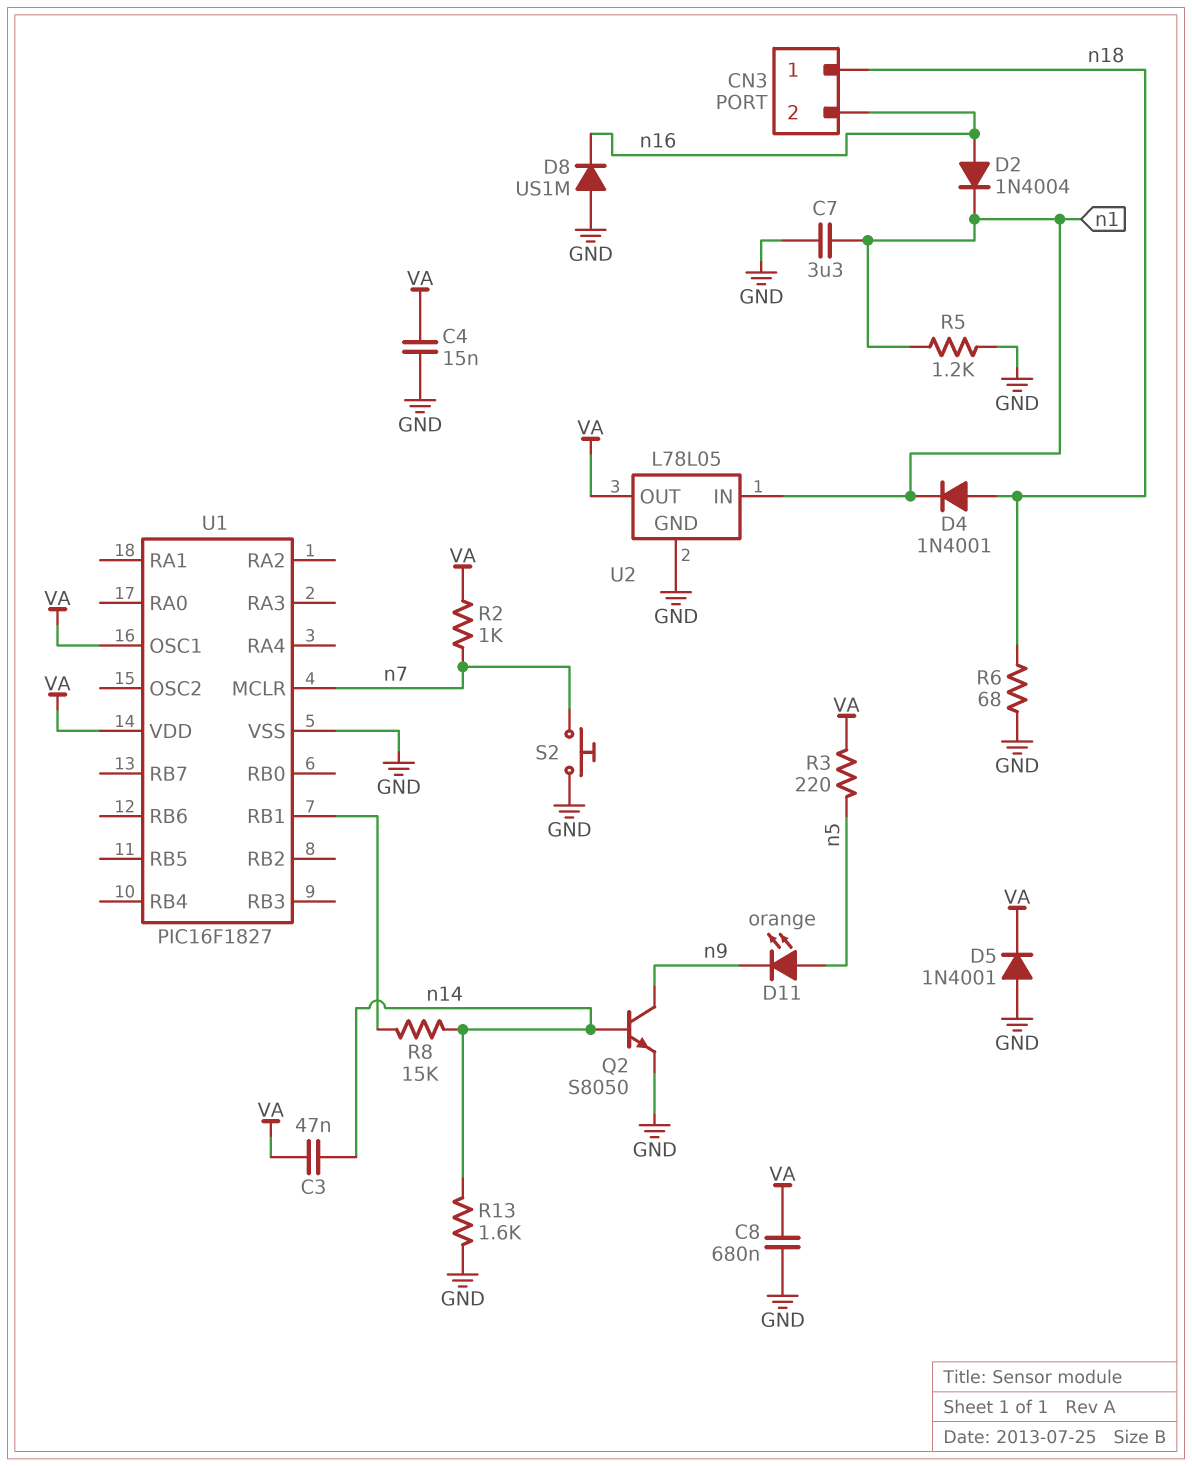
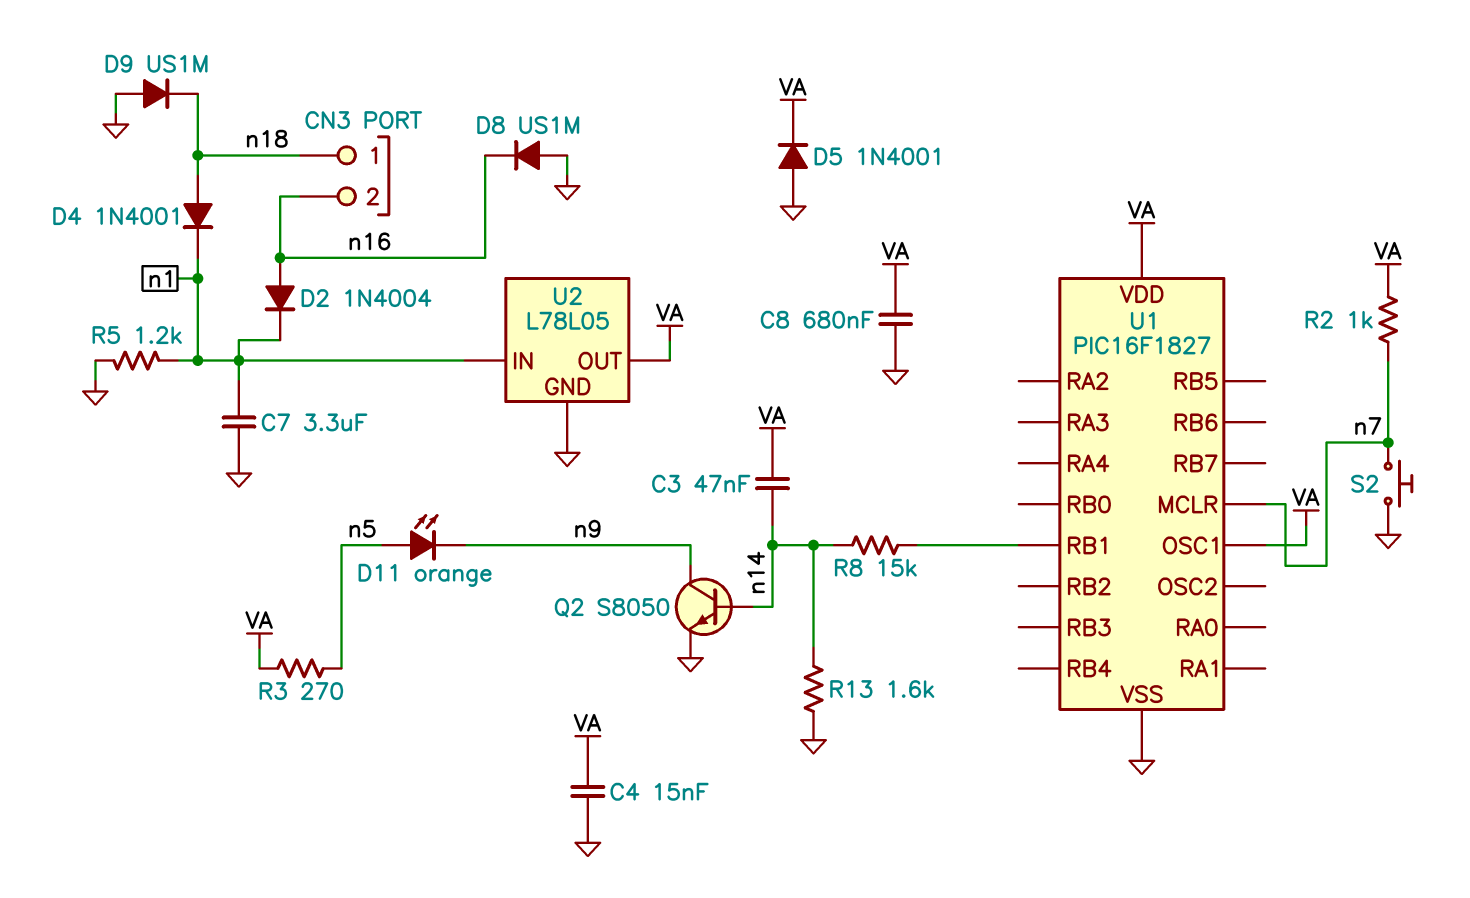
D9: none -> diode US1M (A GND, K n18)
R3: 220 (VA, n5) -> 270 (VA, n5)
R6: 68 (GND, n18) -> none

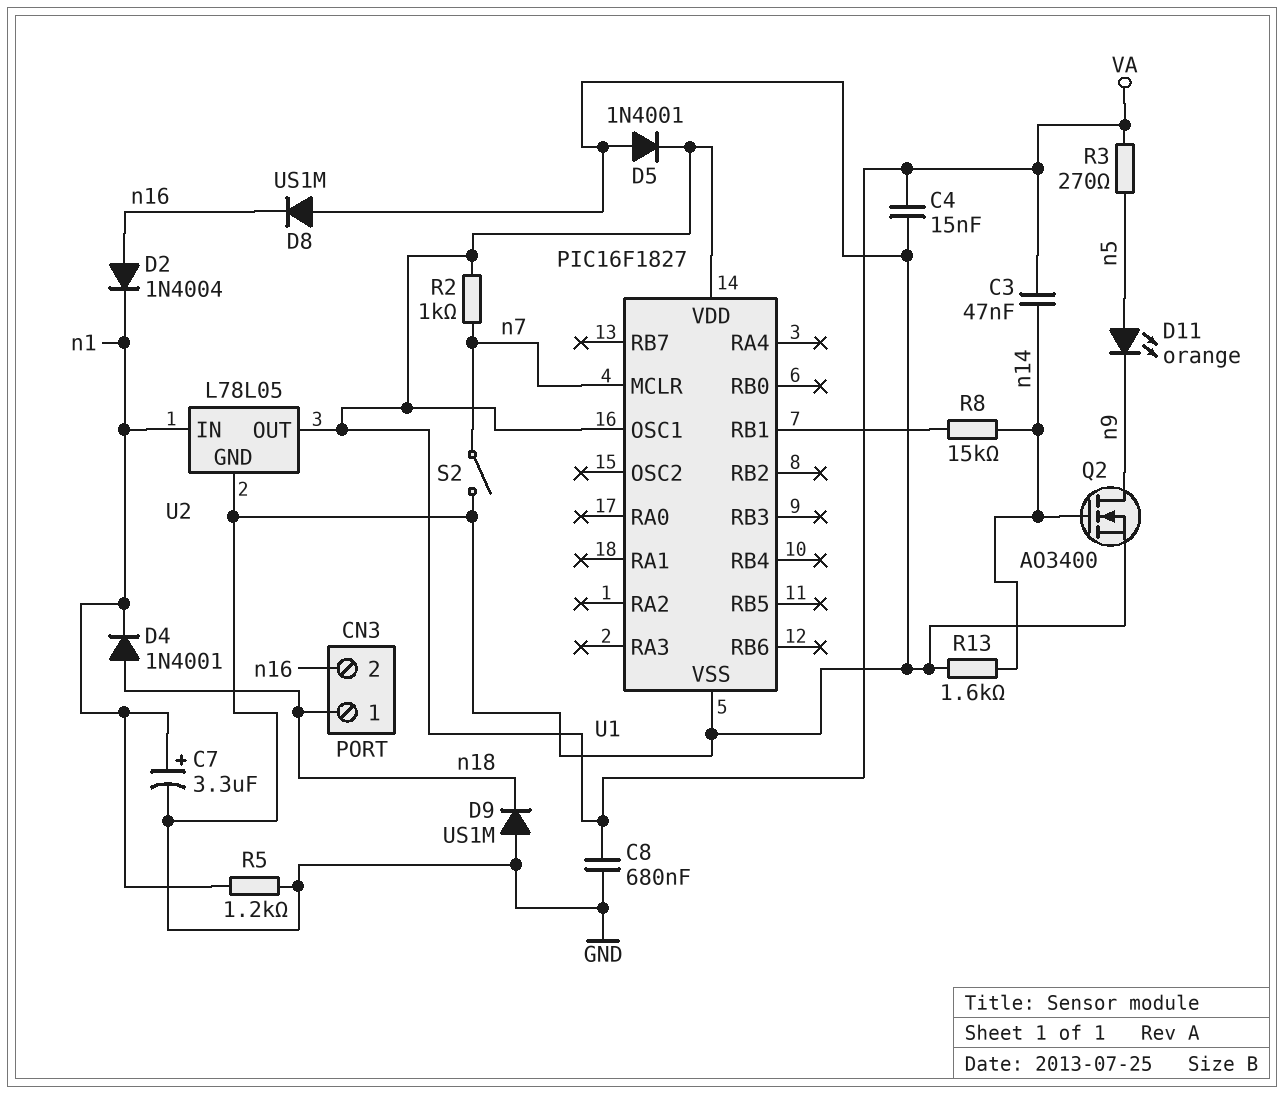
C7: 3.3uF (GND, n1) -> 3.3uF (plus n1, minus GND)
Q2: NPN S8050 (B n14, C n9, E GND) -> NMOS AO3400 (G n14, D n9, S GND)
S2: button (GND, n7) -> switch (GND, n7)

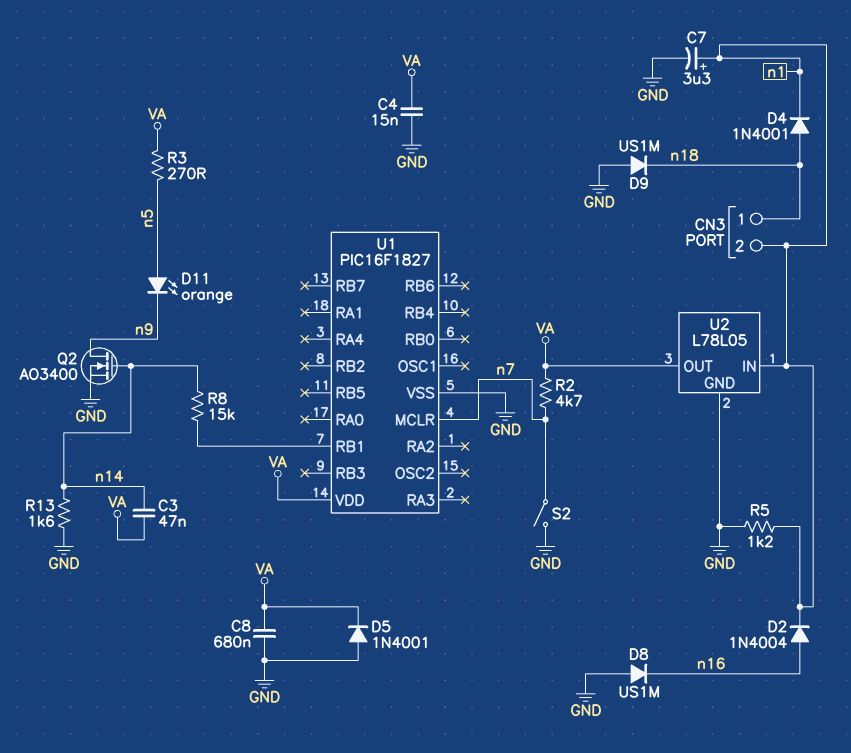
CN3 pin 2: n16 -> n1
R2: 1k (VA, n7) -> 4.7k (VA, n7)
U1 pin OSC1: VA -> none

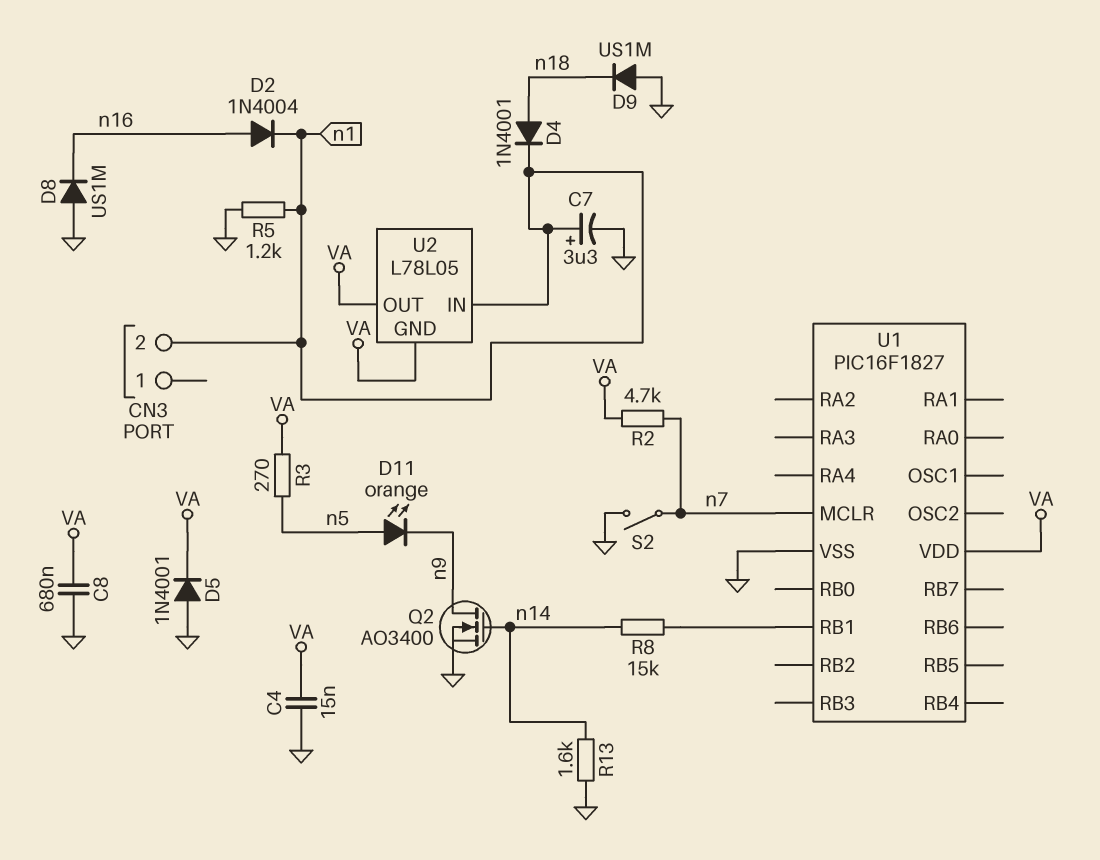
C3: 47nF (VA, n14) -> none
CN3 pin 1: n18 -> none
U2 pin GND: GND -> VA

